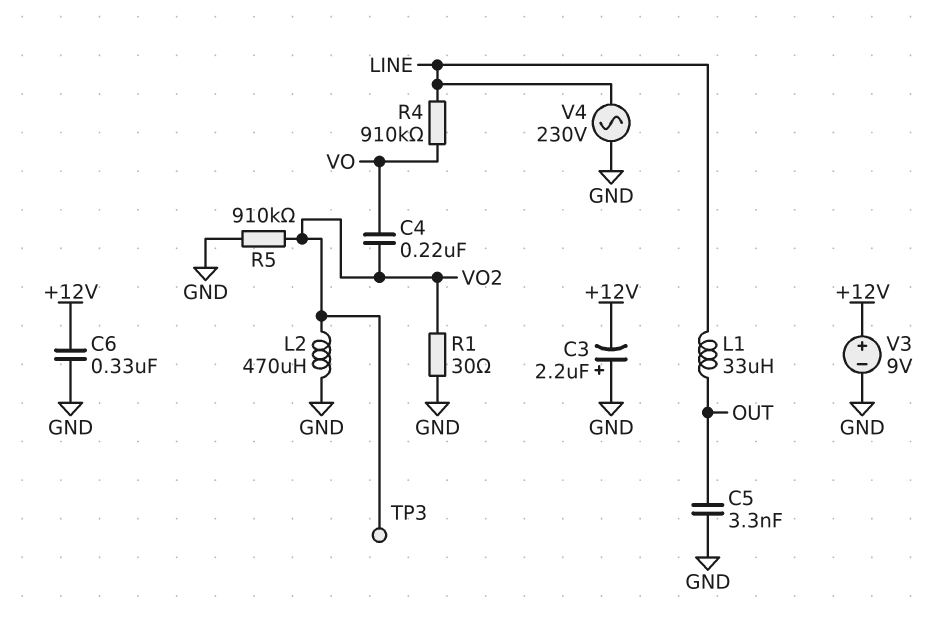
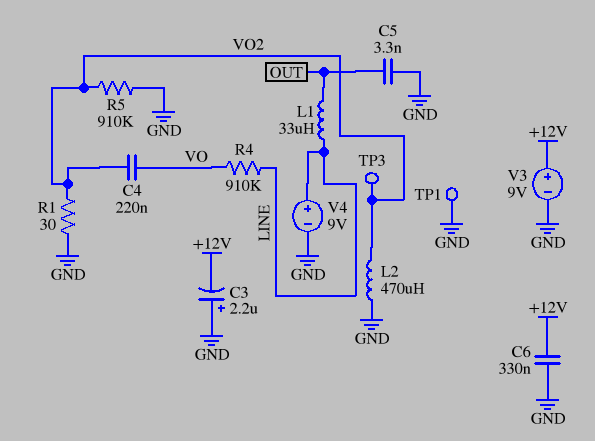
TP1: none -> test point (GND)
V4: AC 230V (GND, LINE) -> 9V (plus LINE, minus GND)

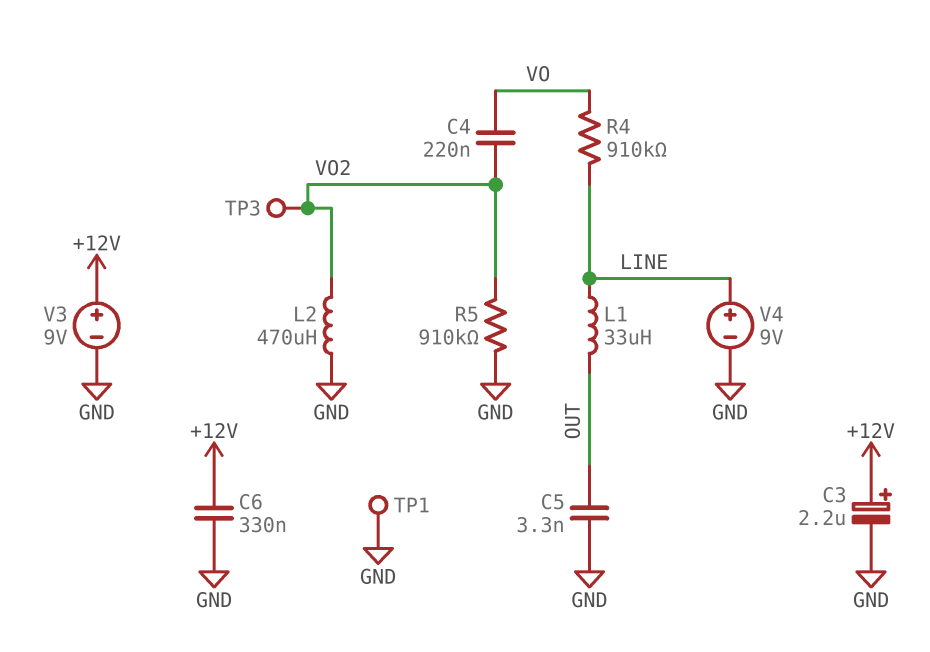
C3: 2.2uF (plus GND, minus +12V) -> 2.2uF (plus +12V, minus GND)
R1: 30 (GND, VO2) -> none

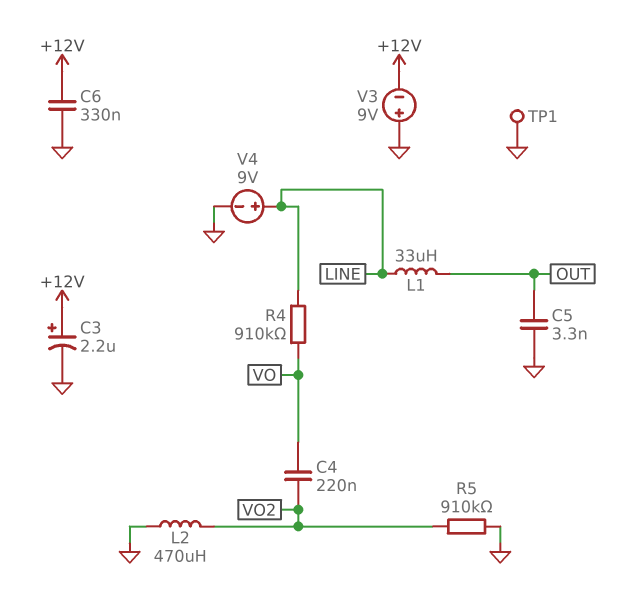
TP3: test point (VO2) -> none
V3: 9V (plus +12V, minus GND) -> 9V (plus GND, minus +12V)

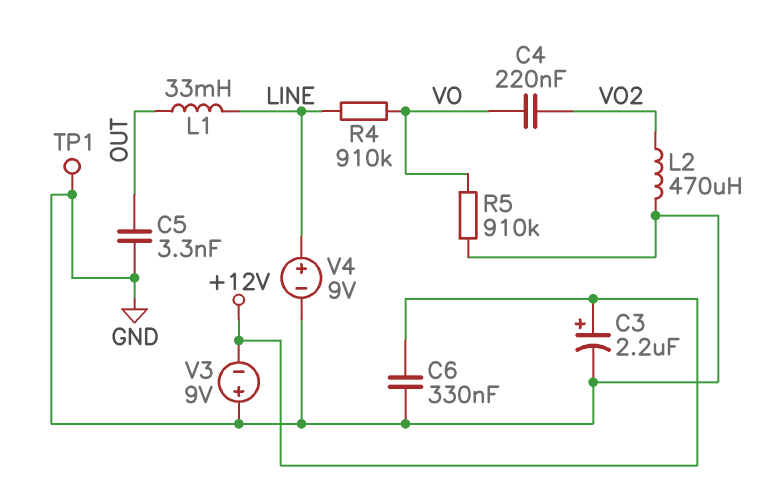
L1: 33uH (LINE, OUT) -> 33mH (LINE, OUT)
R5: 910k (GND, VO2) -> 910k (GND, VO)

